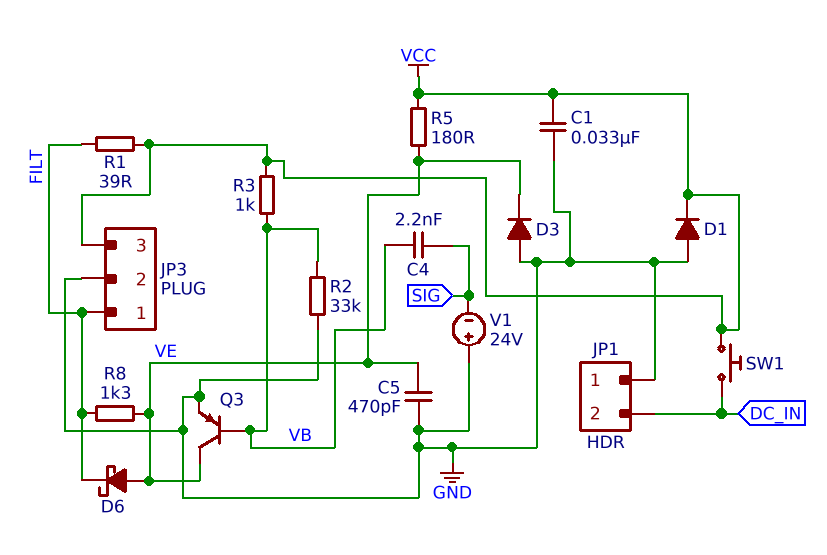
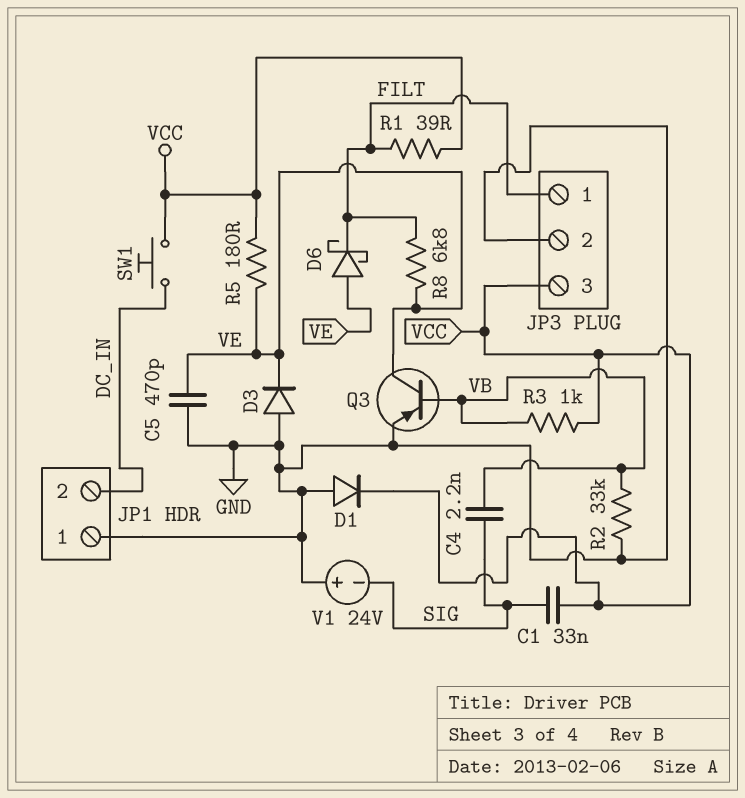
C1: 33nF (GND, VCC) -> 33nF (SIG, VCC)
R8: 1.3k (FILT, VE) -> 6.8k (FILT, VE)

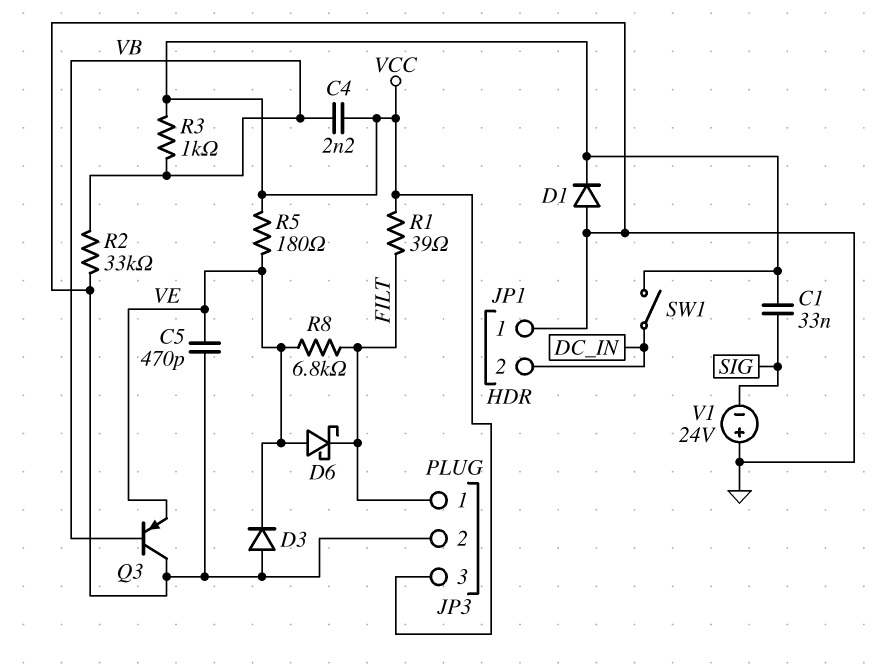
C4: 2.2nF (SIG, VB) -> 2.2nF (VB, VCC)
Q3: PNP (B VB, C VE, E GND) -> PNP (B VB, C GND, E VE)
SW1: button (DC_IN, VCC) -> switch (DC_IN, VCC)

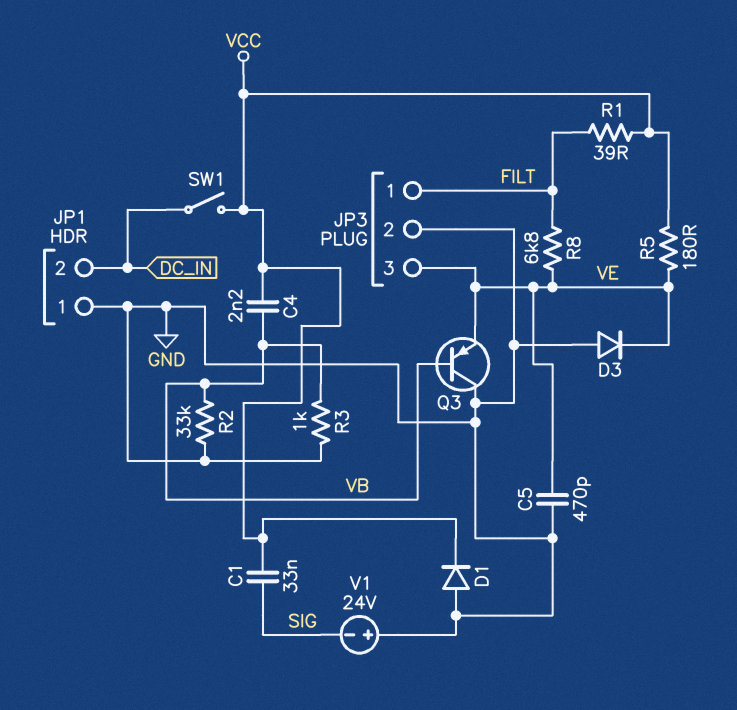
D6: schottky (A VE, K FILT) -> none
JP3 pin 3: VCC -> VE
R3: 1k (VB, VCC) -> 1k (GND, VB)

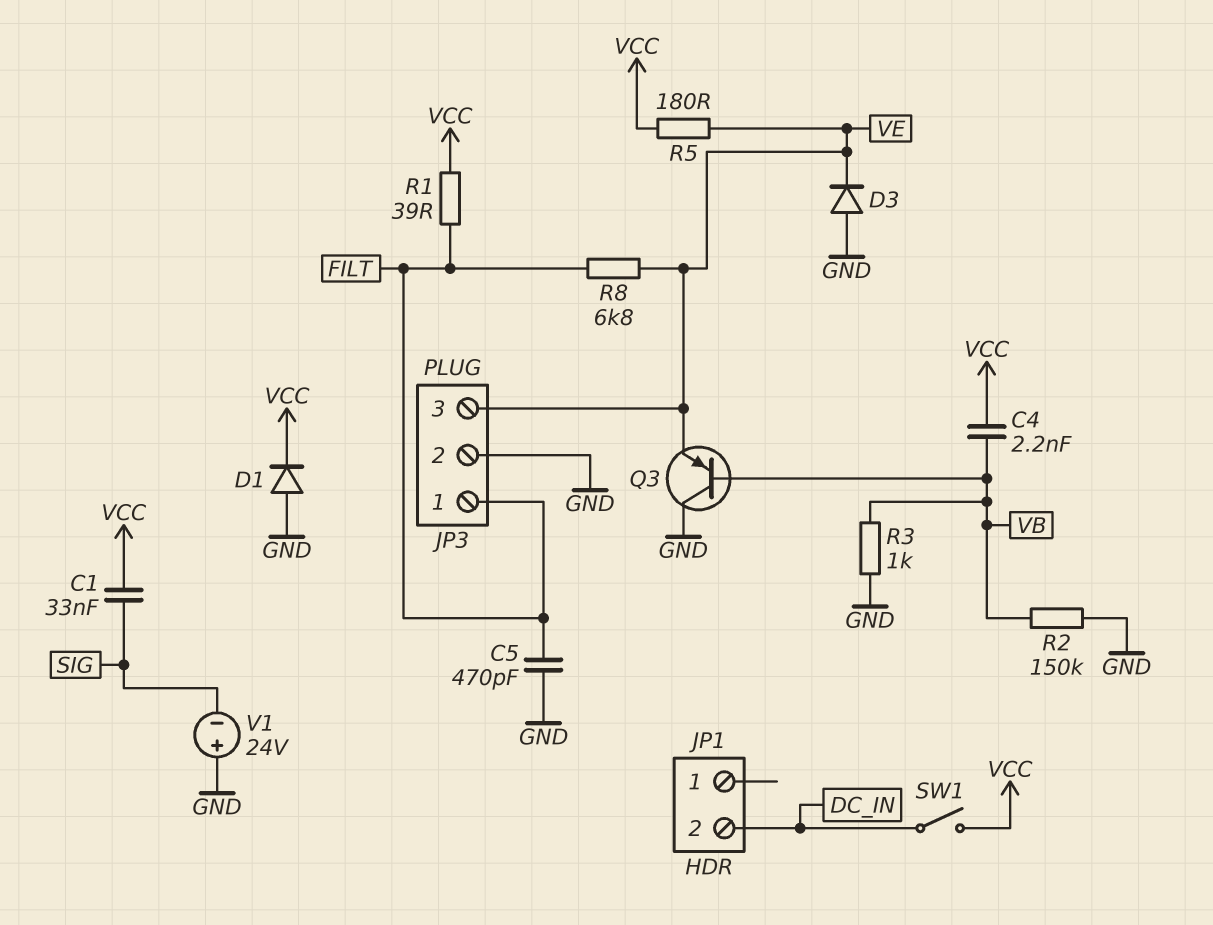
C5: 470pF (GND, VE) -> 470pF (FILT, GND)
JP1 pin 1: GND -> none
R2: 33k (GND, VB) -> 150k (GND, VB)

